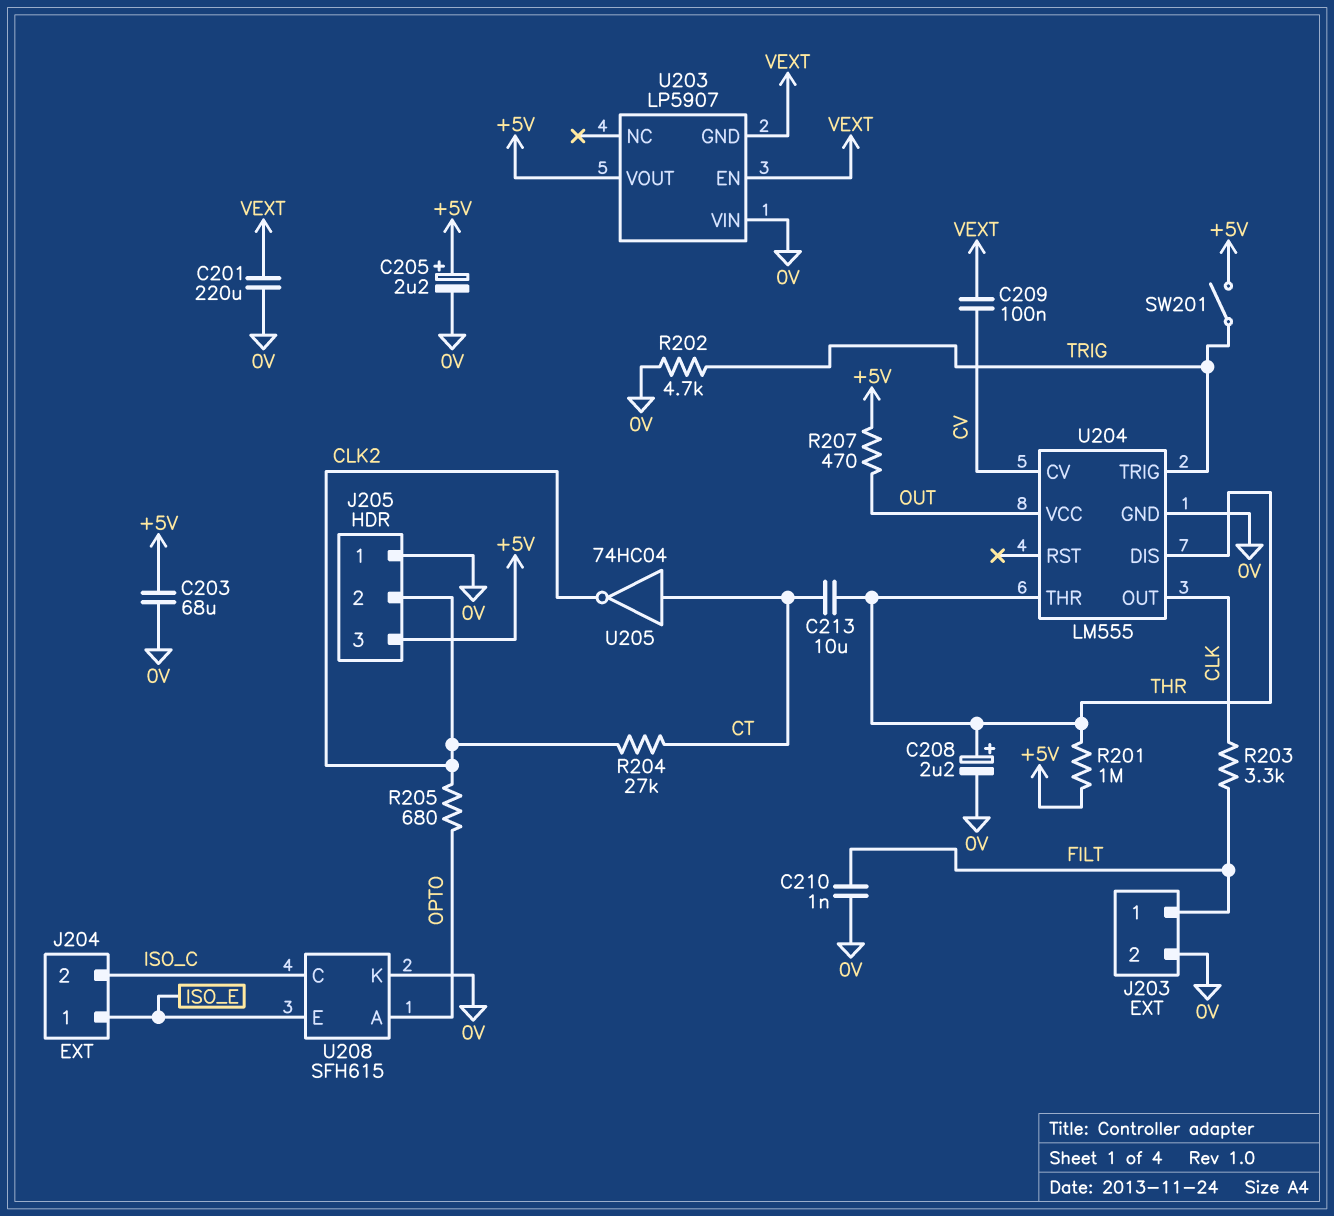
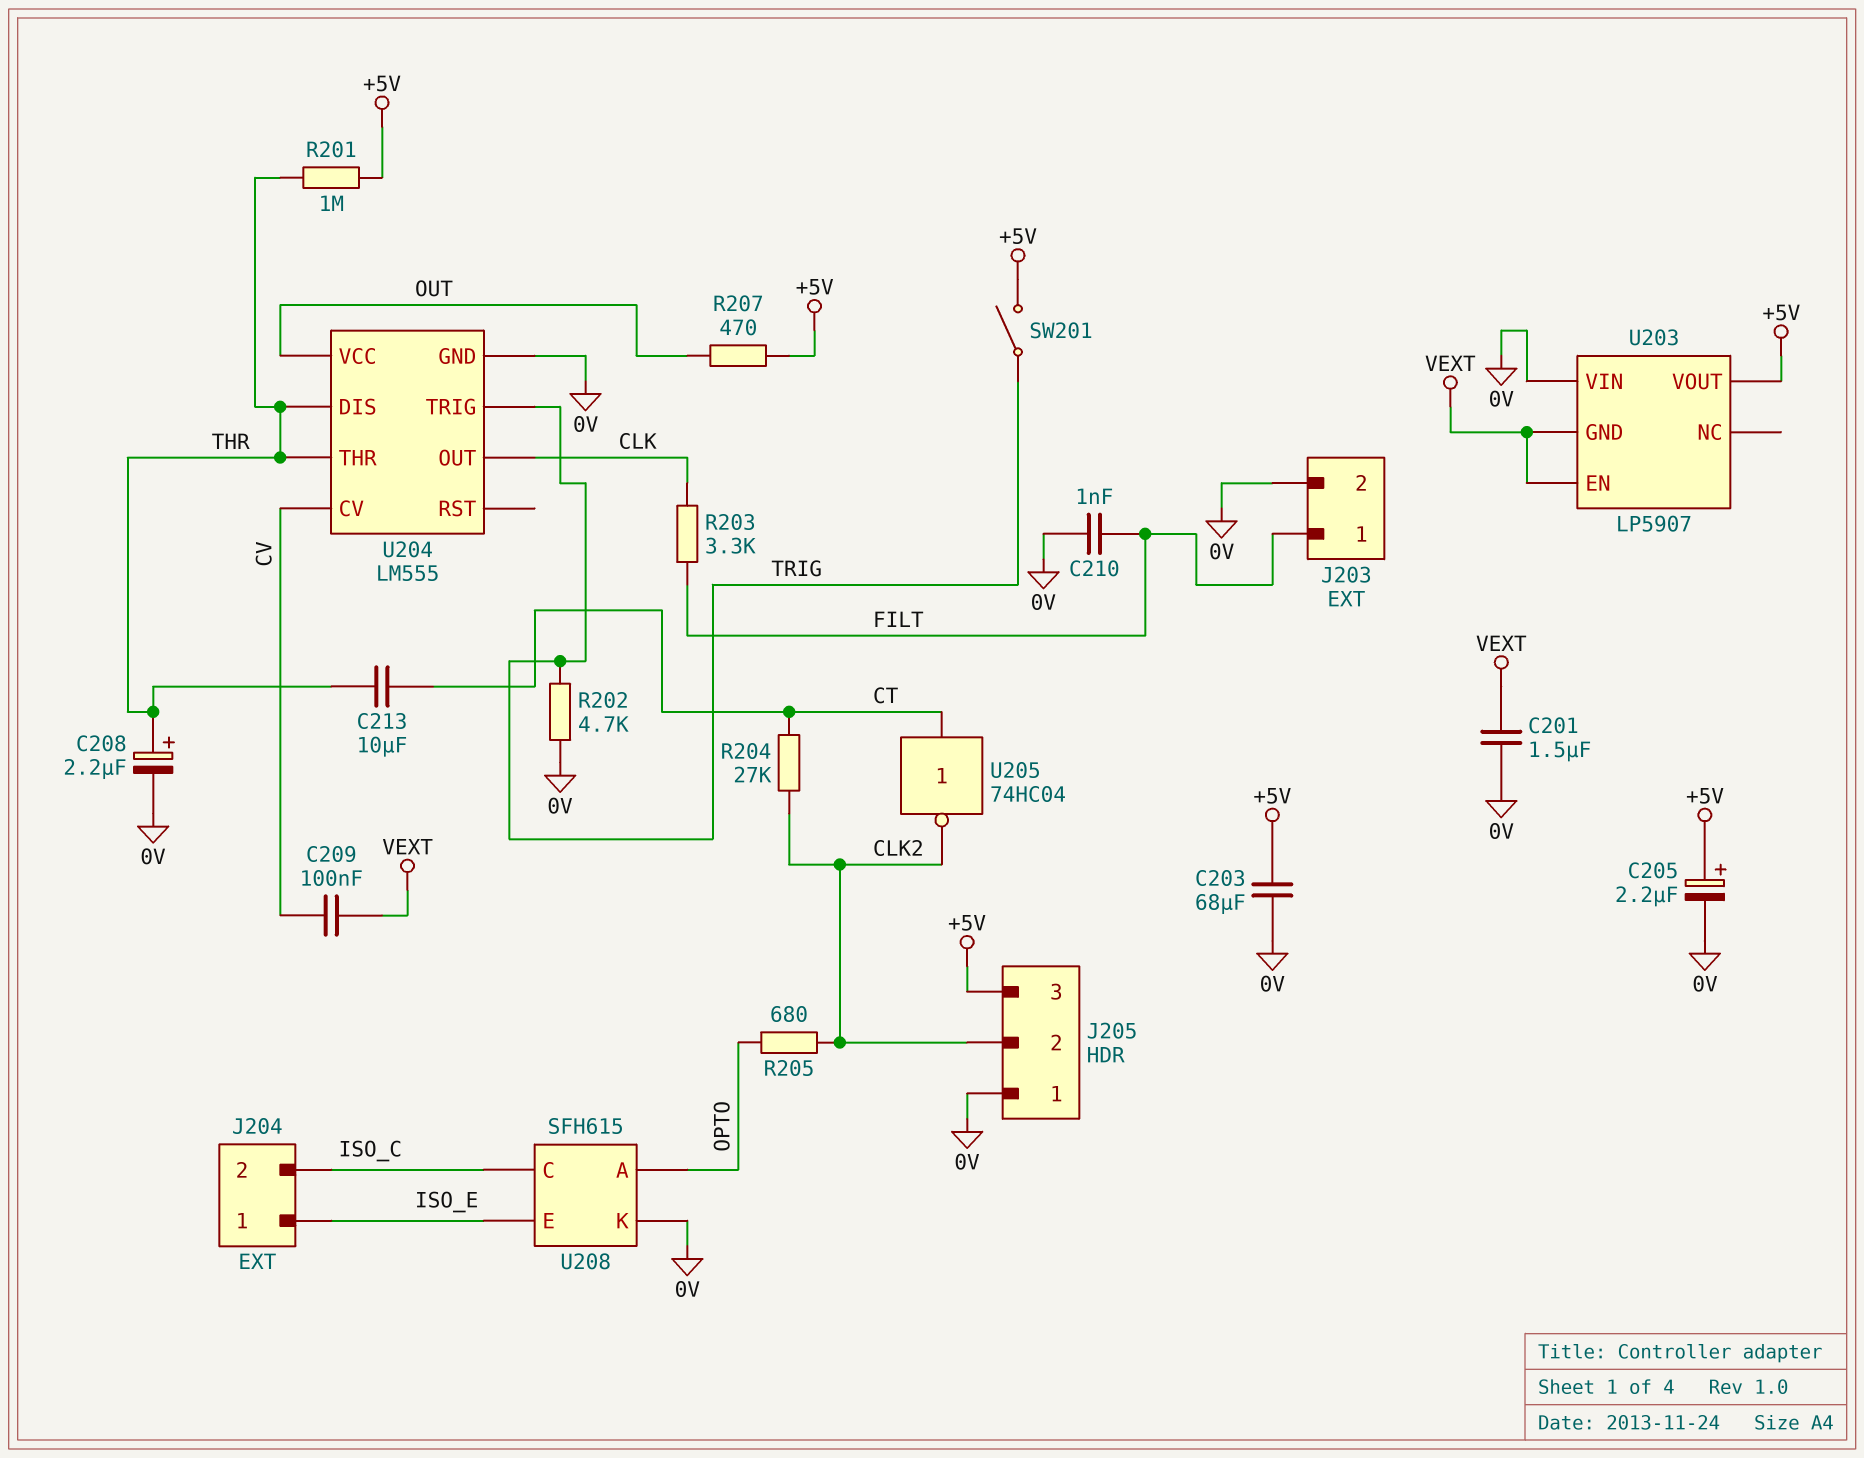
C201: 220uF (0V, VEXT) -> 1.5uF (0V, VEXT)

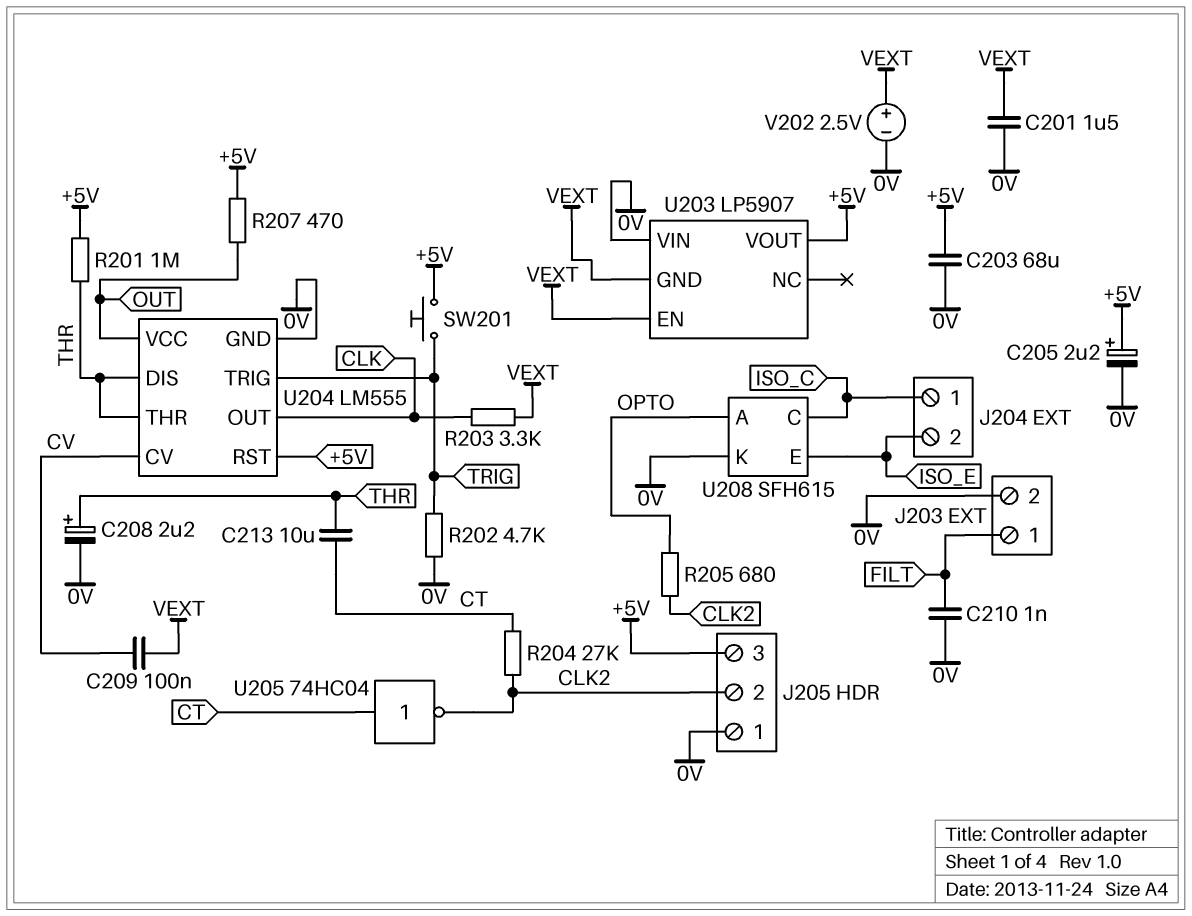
J204 pin 1: ISO_E -> ISO_C
J204 pin 2: ISO_C -> ISO_E
R203: 3.3k (CLK, FILT) -> 3.3k (CLK, VEXT)
SW201: switch (+5V, TRIG) -> button (+5V, TRIG)
U204 pin RST: none -> +5V
V202: none -> 2.5V (plus VEXT, minus 0V)

